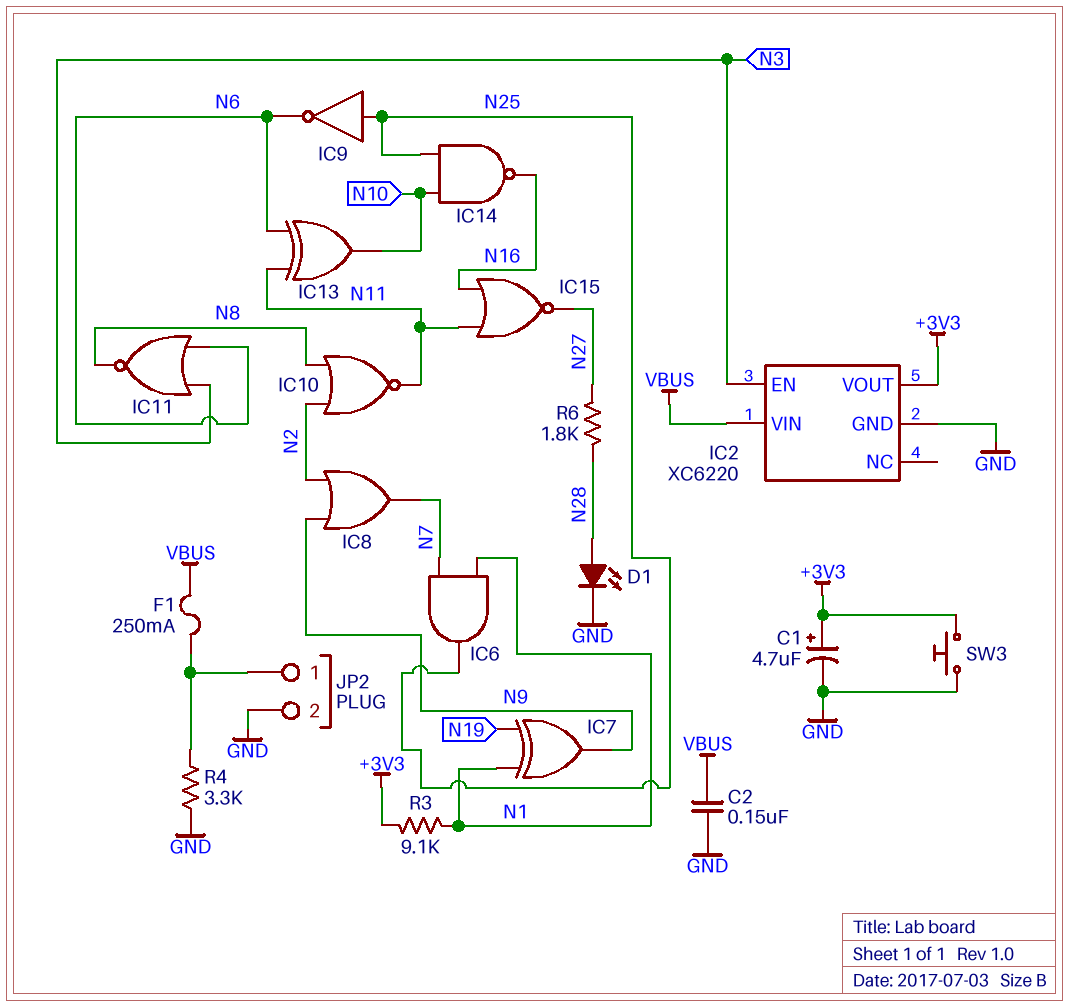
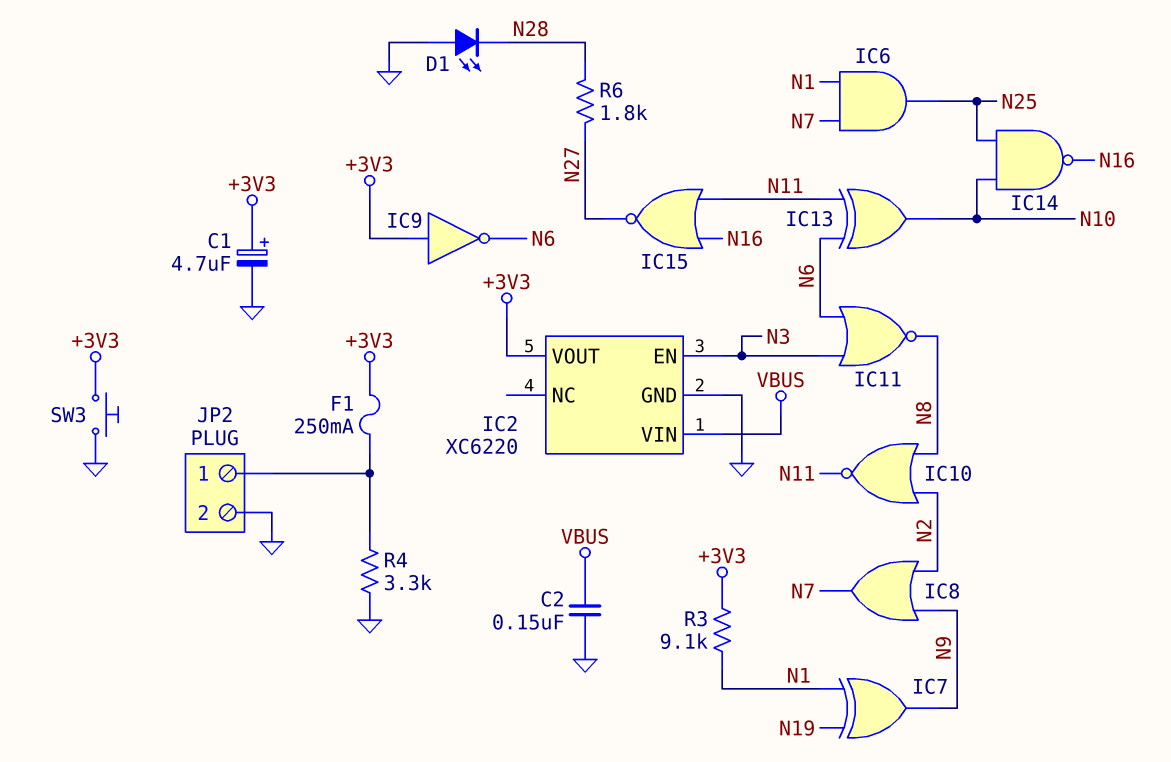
D1: LED (A N28, K GND) -> LED (A GND, K N28)
F1: 250mA (JP2/1, VBUS) -> 250mA (+3V3, JP2/1)
IC9: NOT (in N25, out N6) -> NOT (in +3V3, out N6)

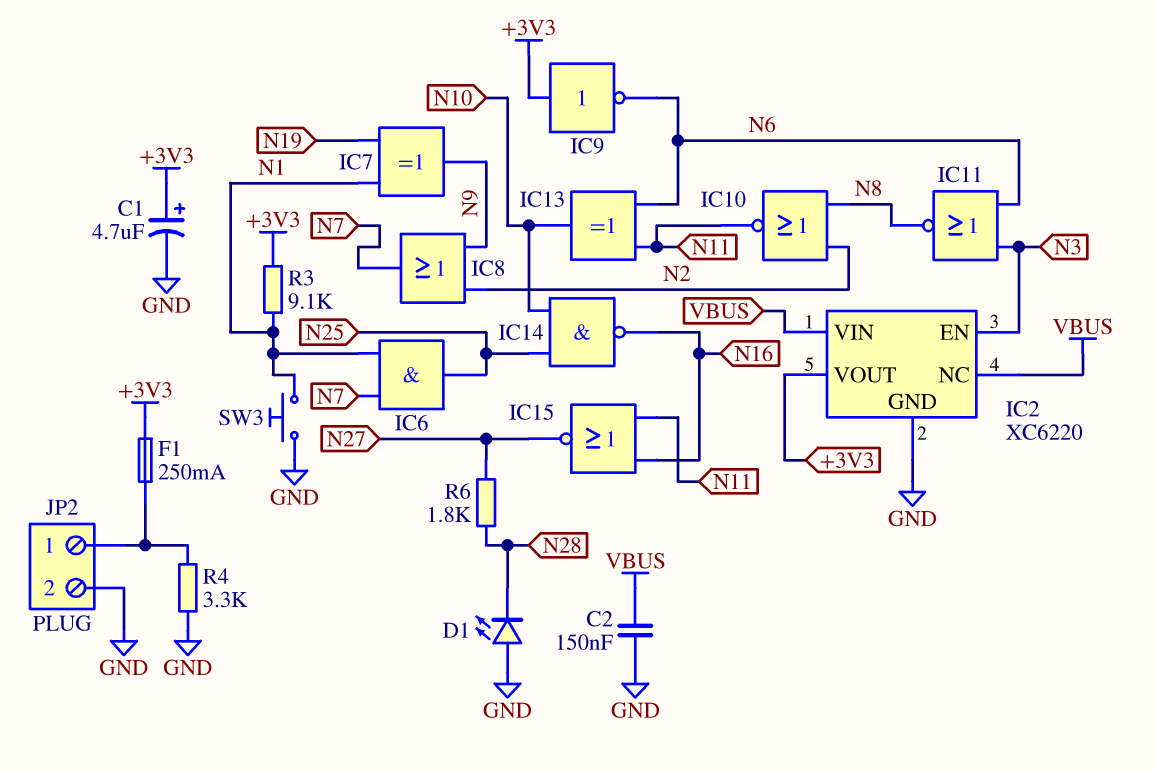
IC2 pin NC: none -> VBUS
SW3: button (+3V3, GND) -> button (GND, N1)

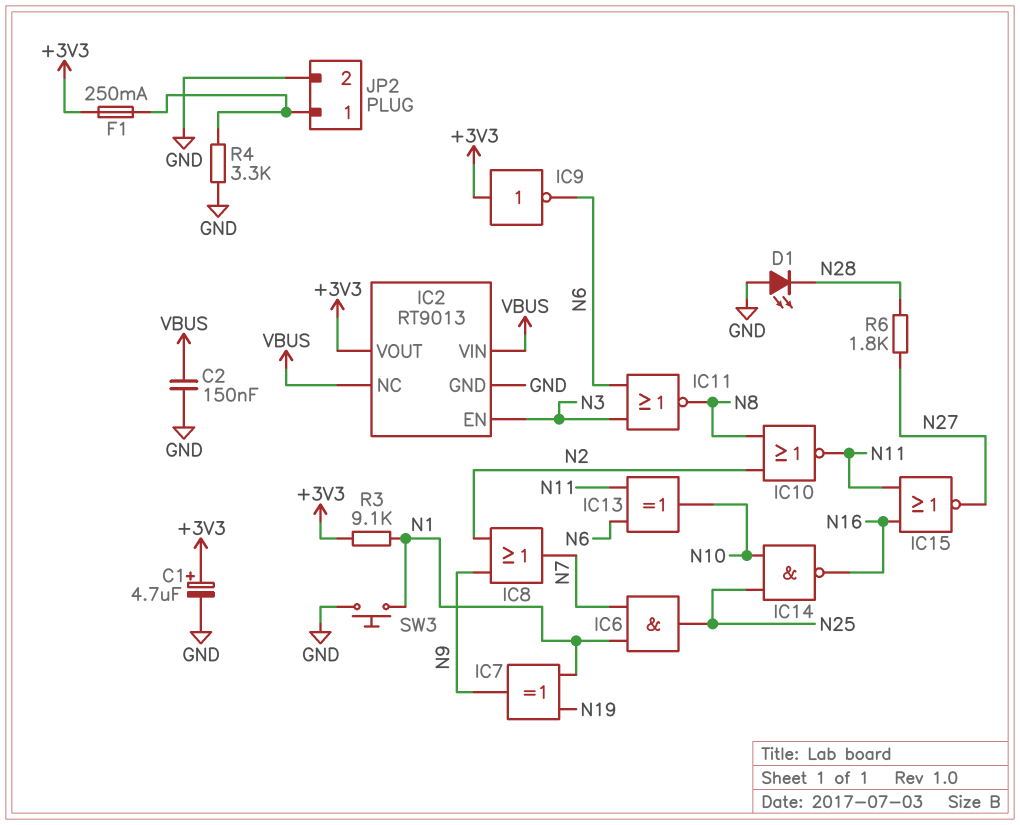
IC2: XC6220 -> RT9013

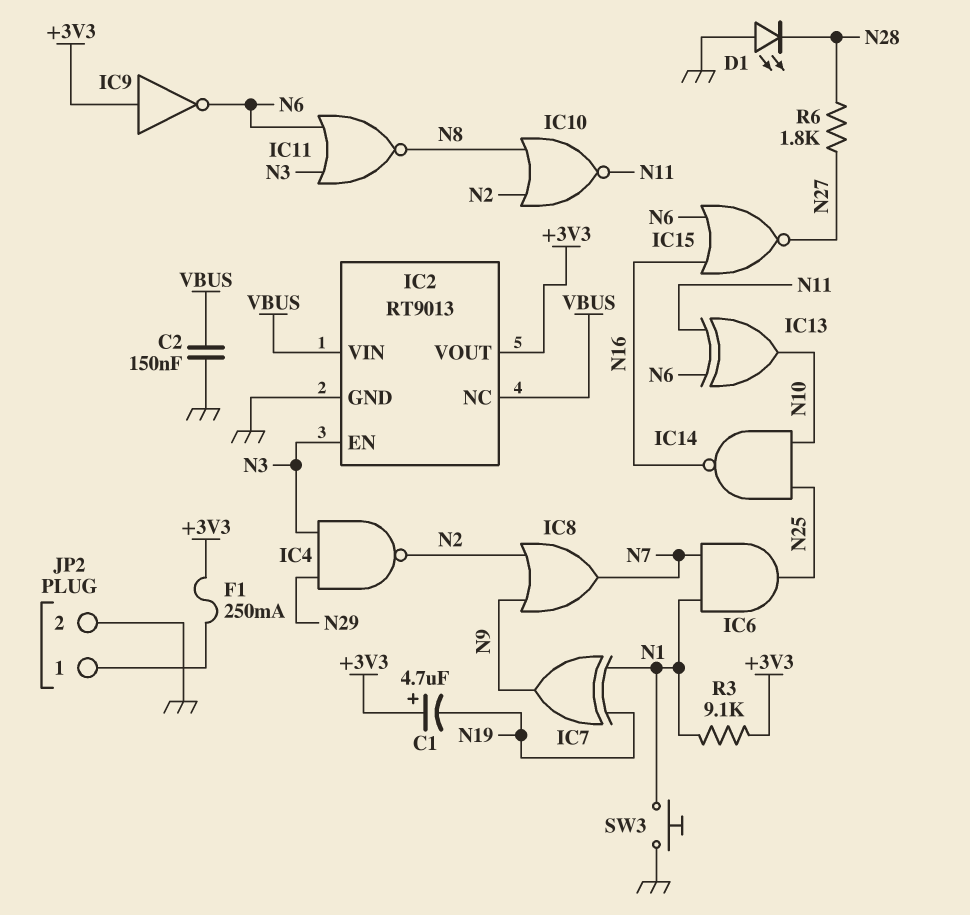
C1: 4.7uF (plus +3V3, minus GND) -> 4.7uF (plus +3V3, minus N19)
IC4: none -> NAND (in N3, in N29, out N2)
IC15: NOR (in N11, in N16, out N27) -> NOR (in N6, in N16, out N27)
R4: 3.3k (GND, JP2/1) -> none

